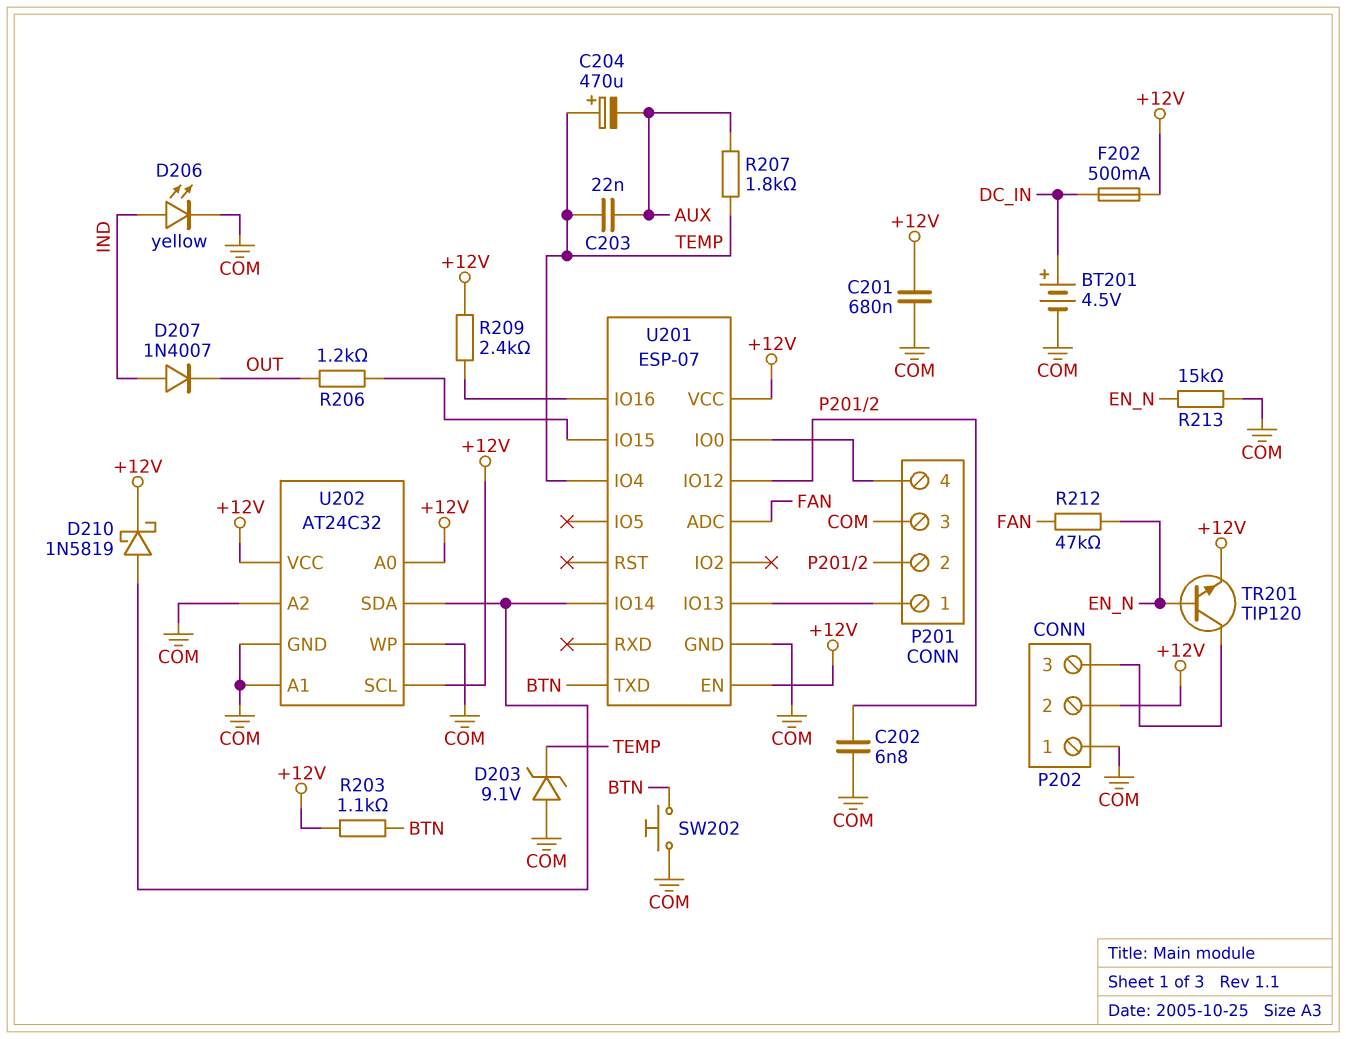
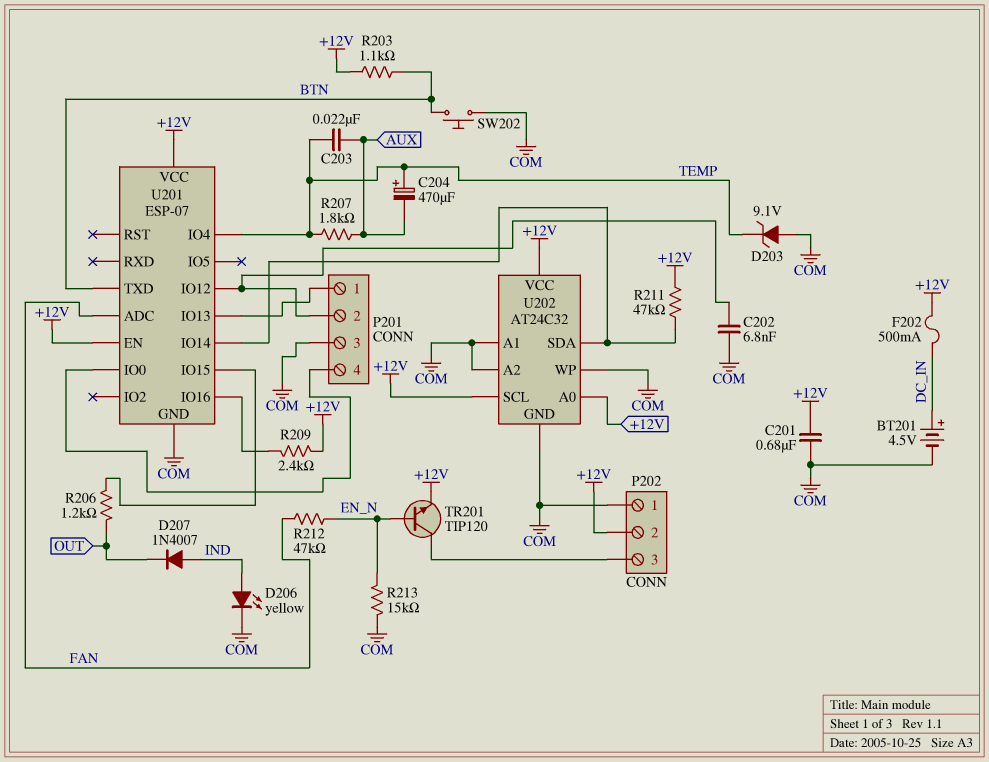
D210: schottky 1N5819 (A U201/IO14, K +12V) -> none
R211: none -> 47k (+12V, U201/IO14)

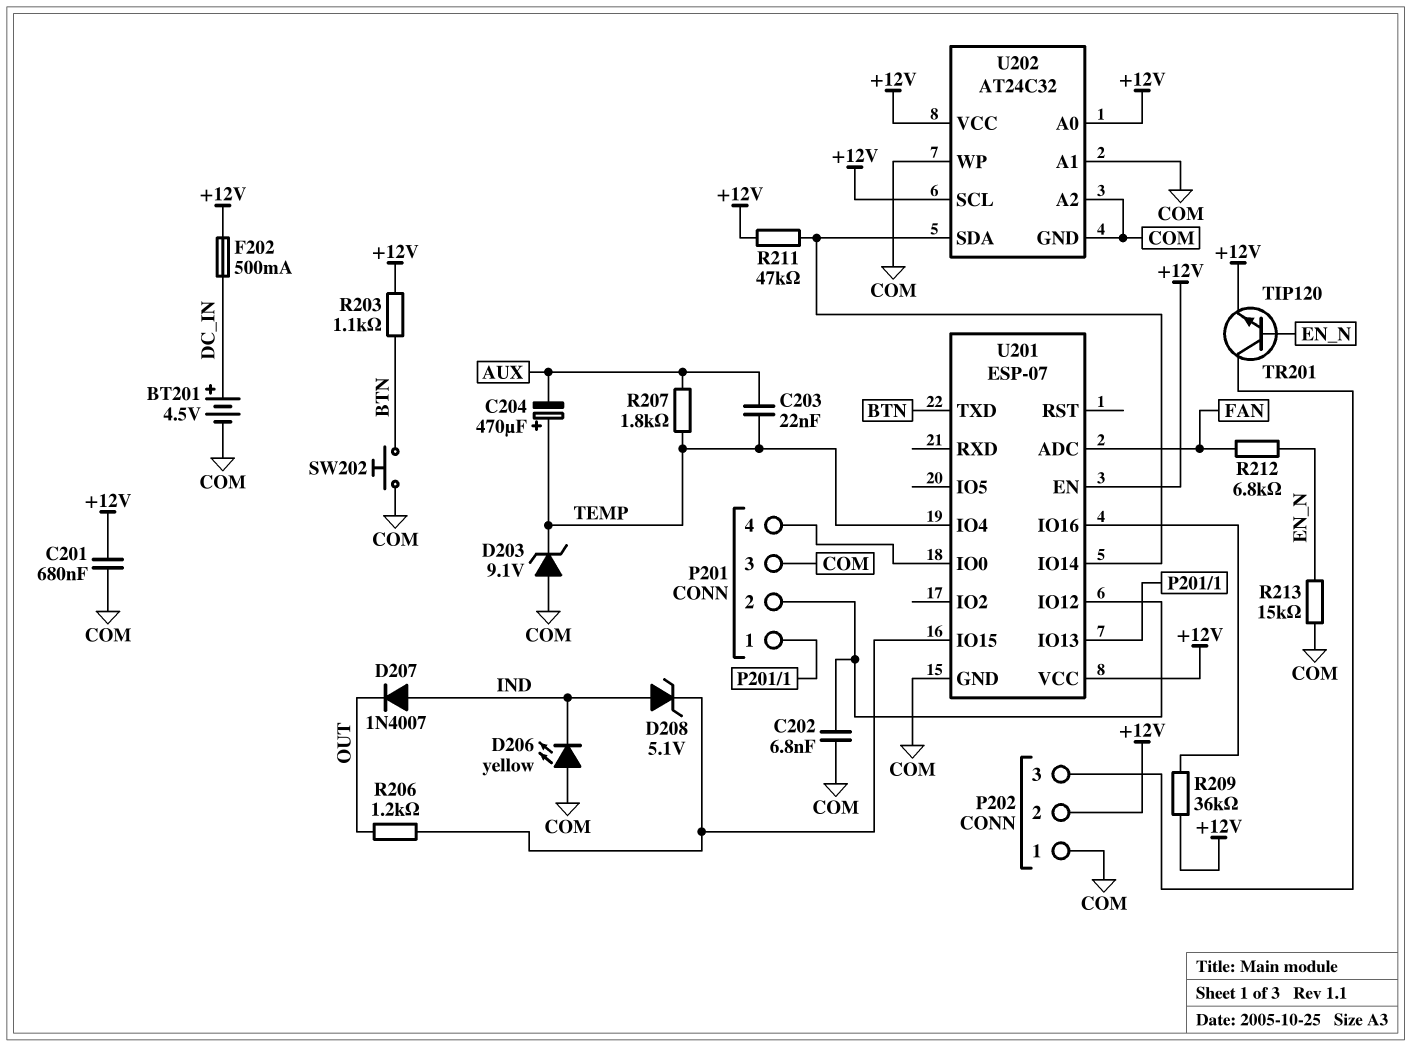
D206: LED yellow (A IND, K COM) -> LED yellow (A COM, K IND)
D208: none -> zener 5.1V (A IND, K U201/IO15)
R209: 2.4k (+12V, U201/IO16) -> 36k (+12V, U201/IO16)
R212: 47k (EN_N, FAN) -> 6.8k (EN_N, FAN)

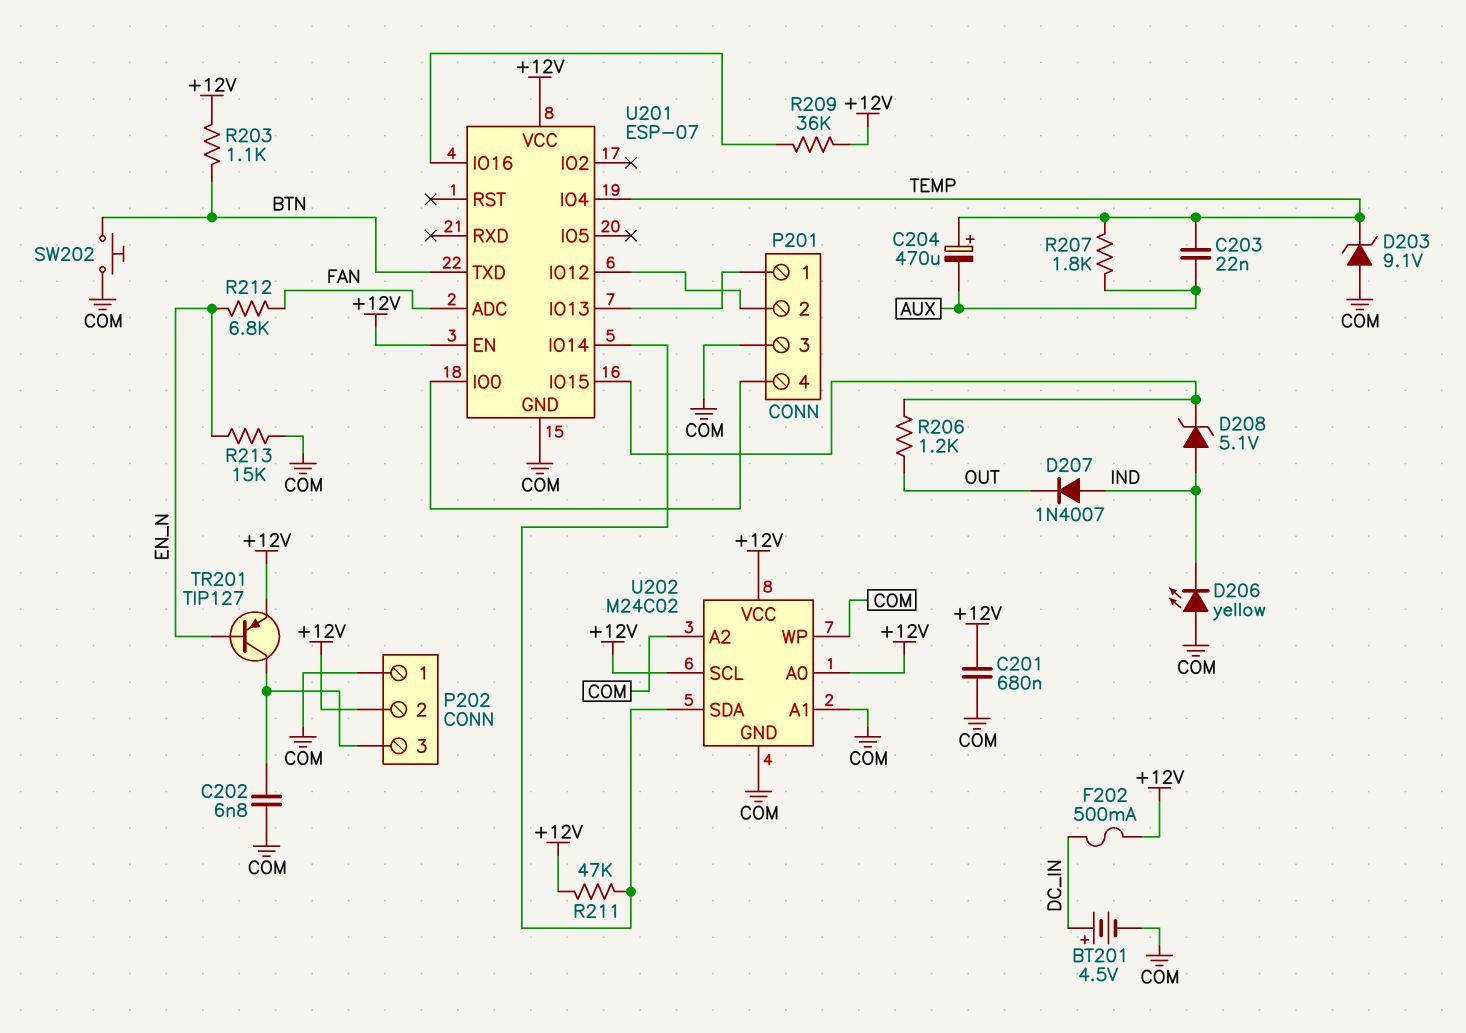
C202: 6.8nF (COM, P201/2) -> 6.8nF (COM, P202/3)
TR201: NPN TIP120 (B EN_N, C P202/3, E +12V) -> PNP TIP127 (B EN_N, C P202/3, E +12V)
U202: AT24C32 -> M24C02

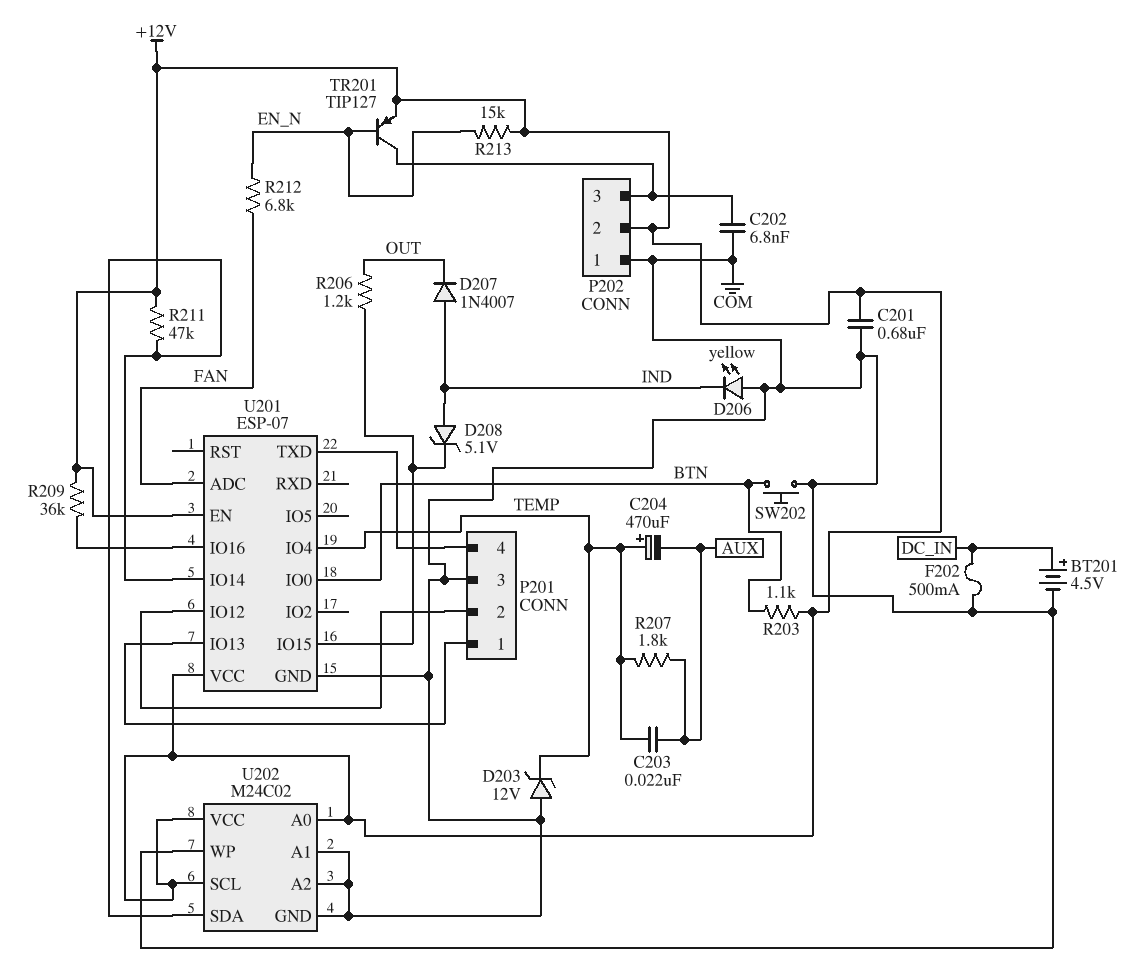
D203: zener 9.1V (A COM, K TEMP) -> zener 12V (A COM, K TEMP)
F202: 500mA (+12V, DC_IN) -> 500mA (COM, DC_IN)
R213: 15k (COM, EN_N) -> 15k (+12V, EN_N)
U201 pin IO0: P201/4 -> BTN
U201 pin TXD: BTN -> P201/4

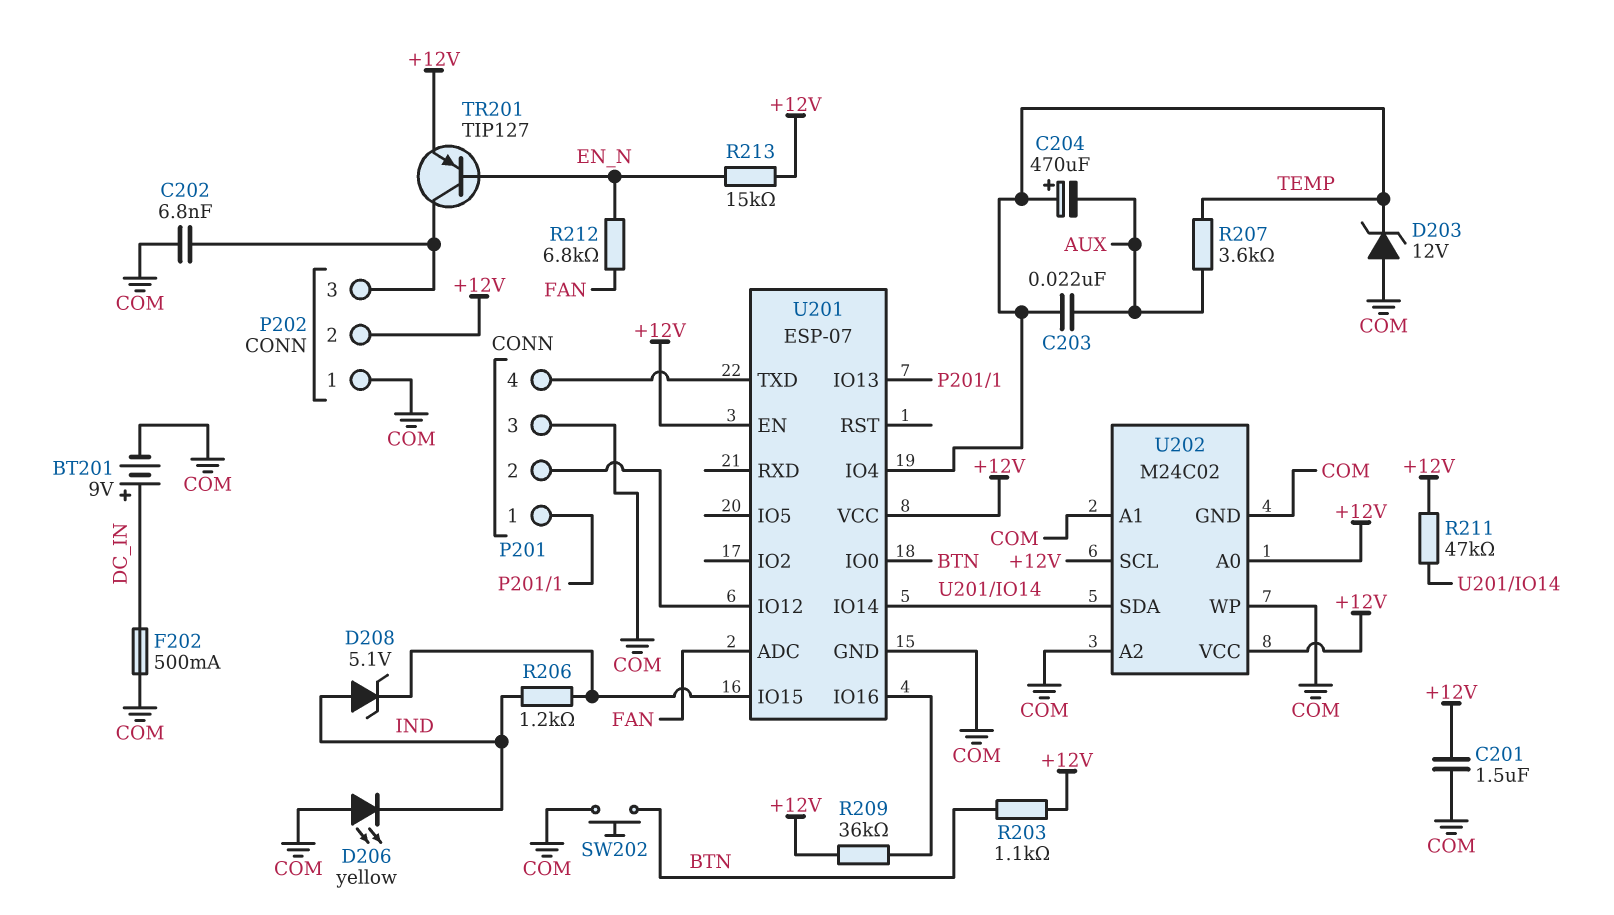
BT201: 4.5V (plus DC_IN, minus COM) -> 9V (plus DC_IN, minus COM)
C201: 680nF (+12V, COM) -> 1.5uF (+12V, COM)
D207: diode 1N4007 (A IND, K OUT) -> none
R206: 1.2k (OUT, U201/IO15) -> 1.2k (IND, U201/IO15)
R207: 1.8k (AUX, TEMP) -> 3.6k (AUX, TEMP)

